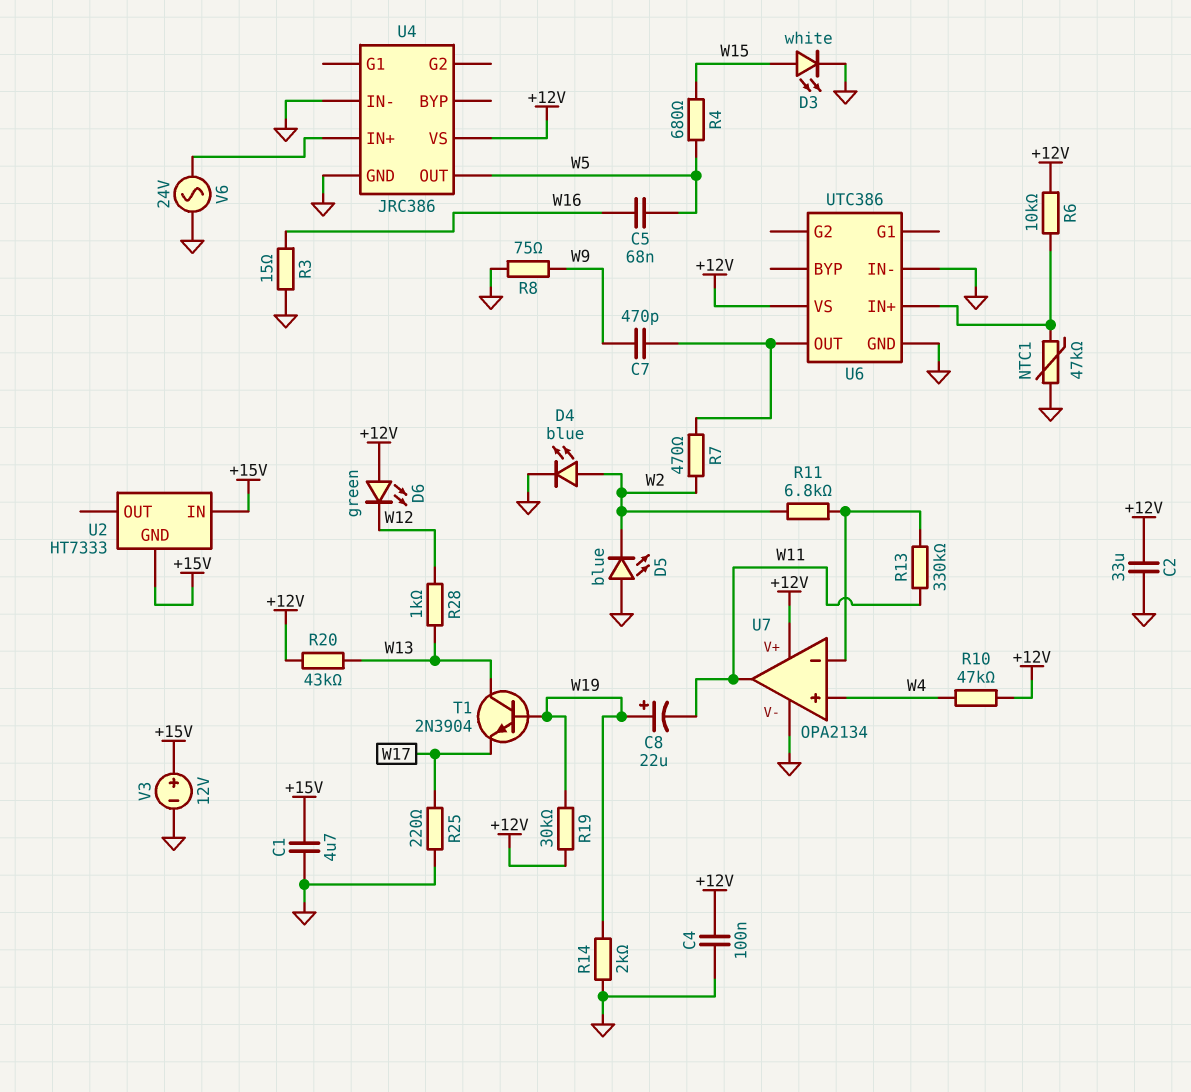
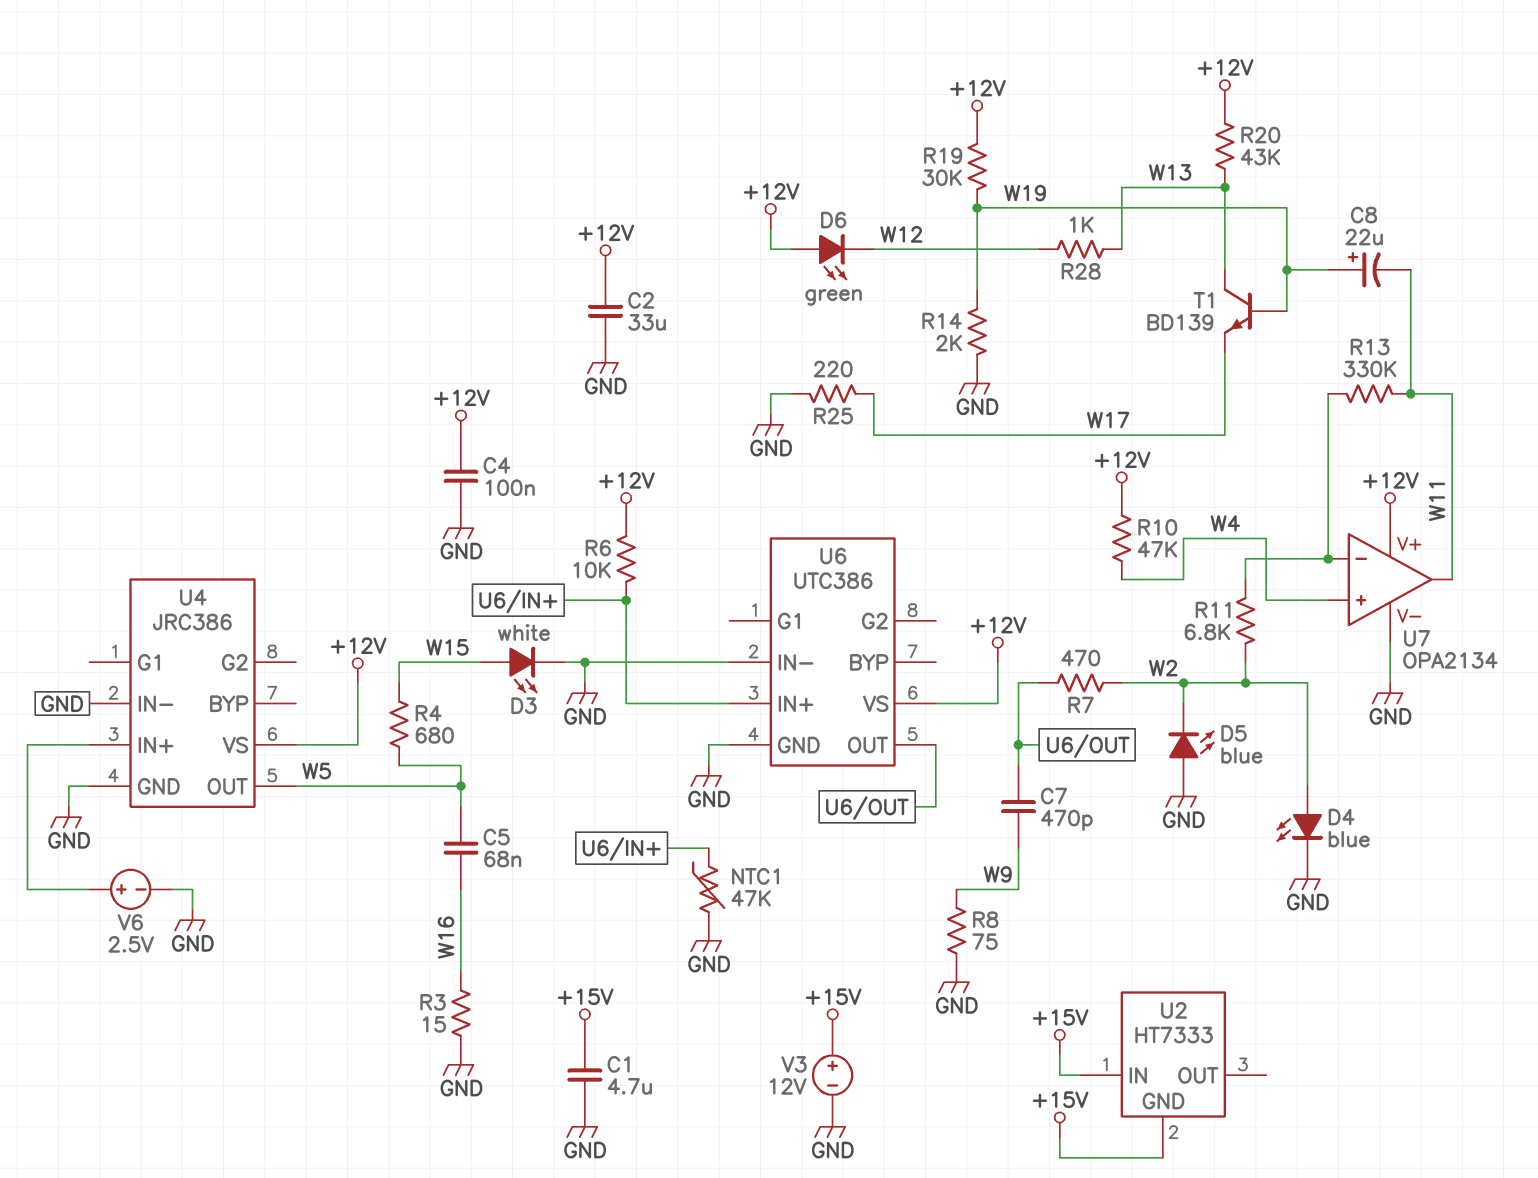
T1: NPN 2N3904 (B W19, C W13, E W17) -> NPN BD139 (B W19, C W13, E W17)
V6: AC 24V (GND, U4/IN+) -> 2.5V (plus U4/IN+, minus GND)

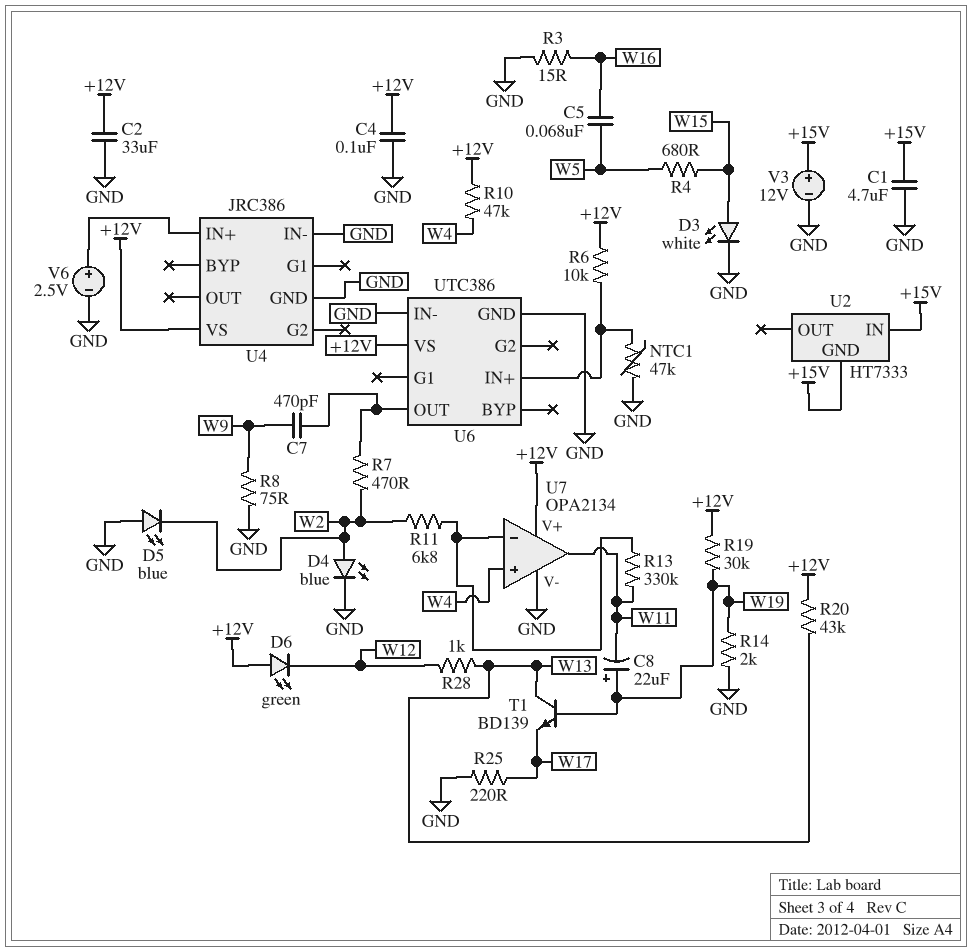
U4 pin OUT: W5 -> none

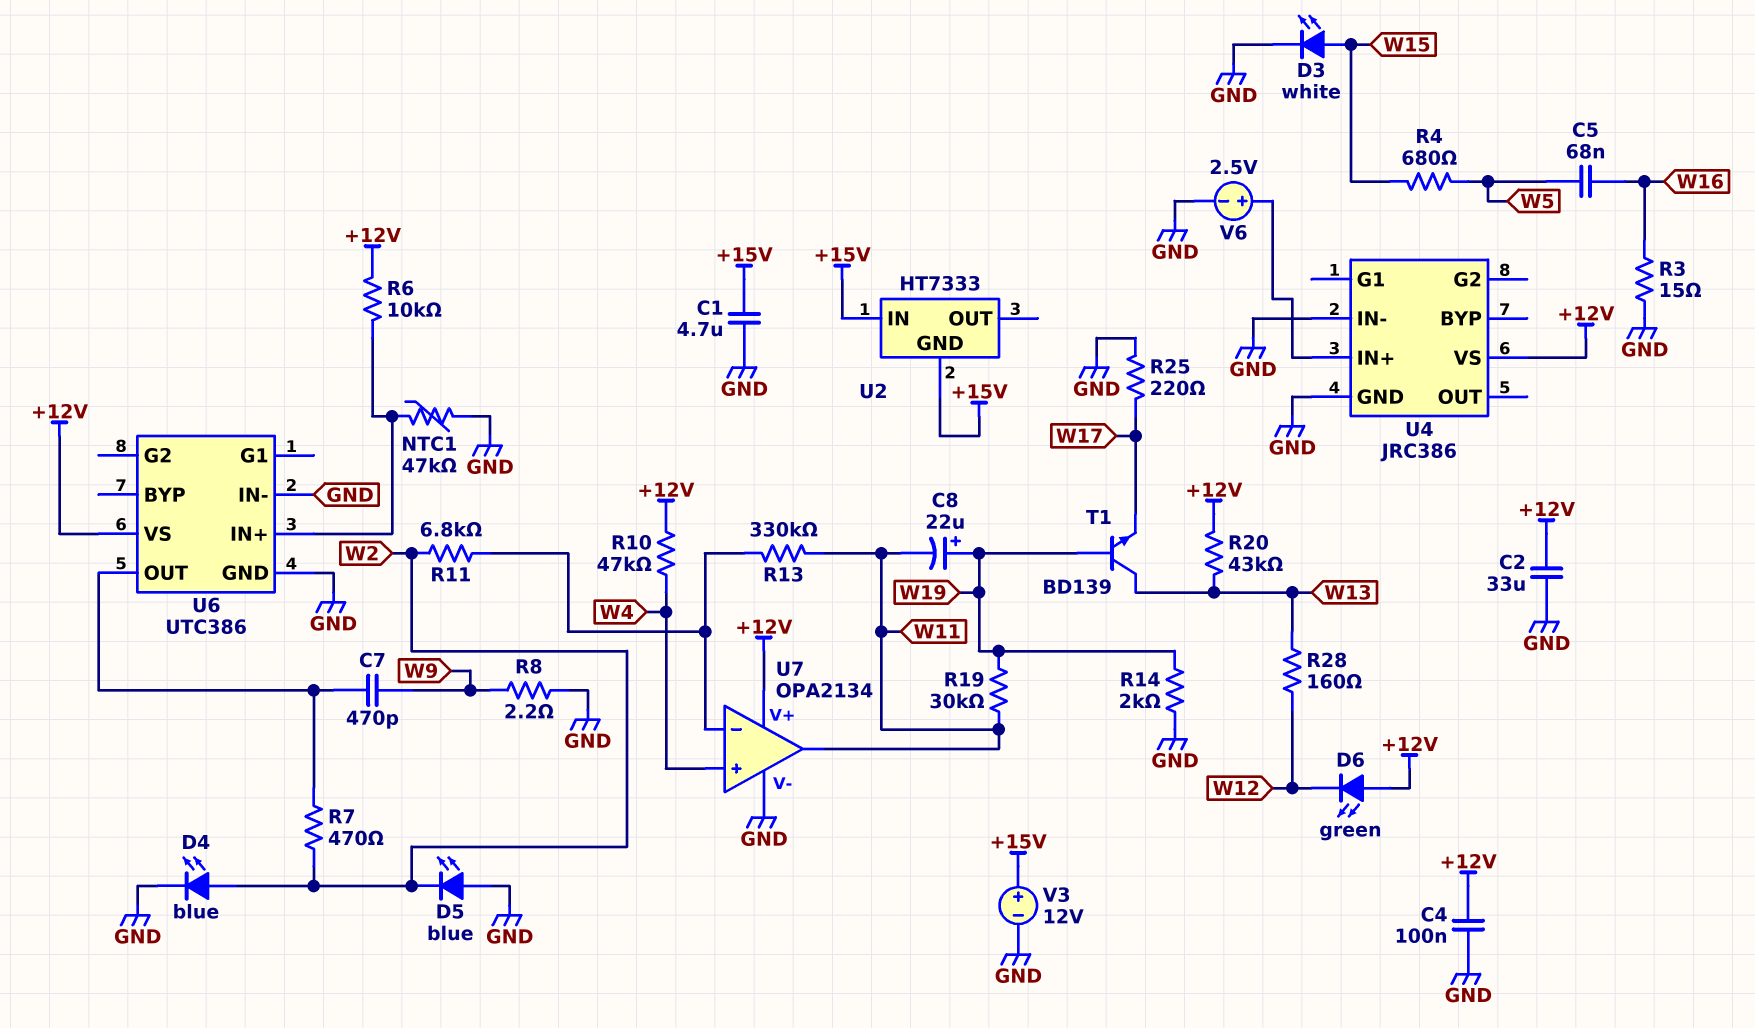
R8: 75 (GND, W9) -> 2.2 (GND, W9)
R19: 30k (+12V, W19) -> 30k (W11, W19)
R28: 1k (W12, W13) -> 160 (W12, W13)

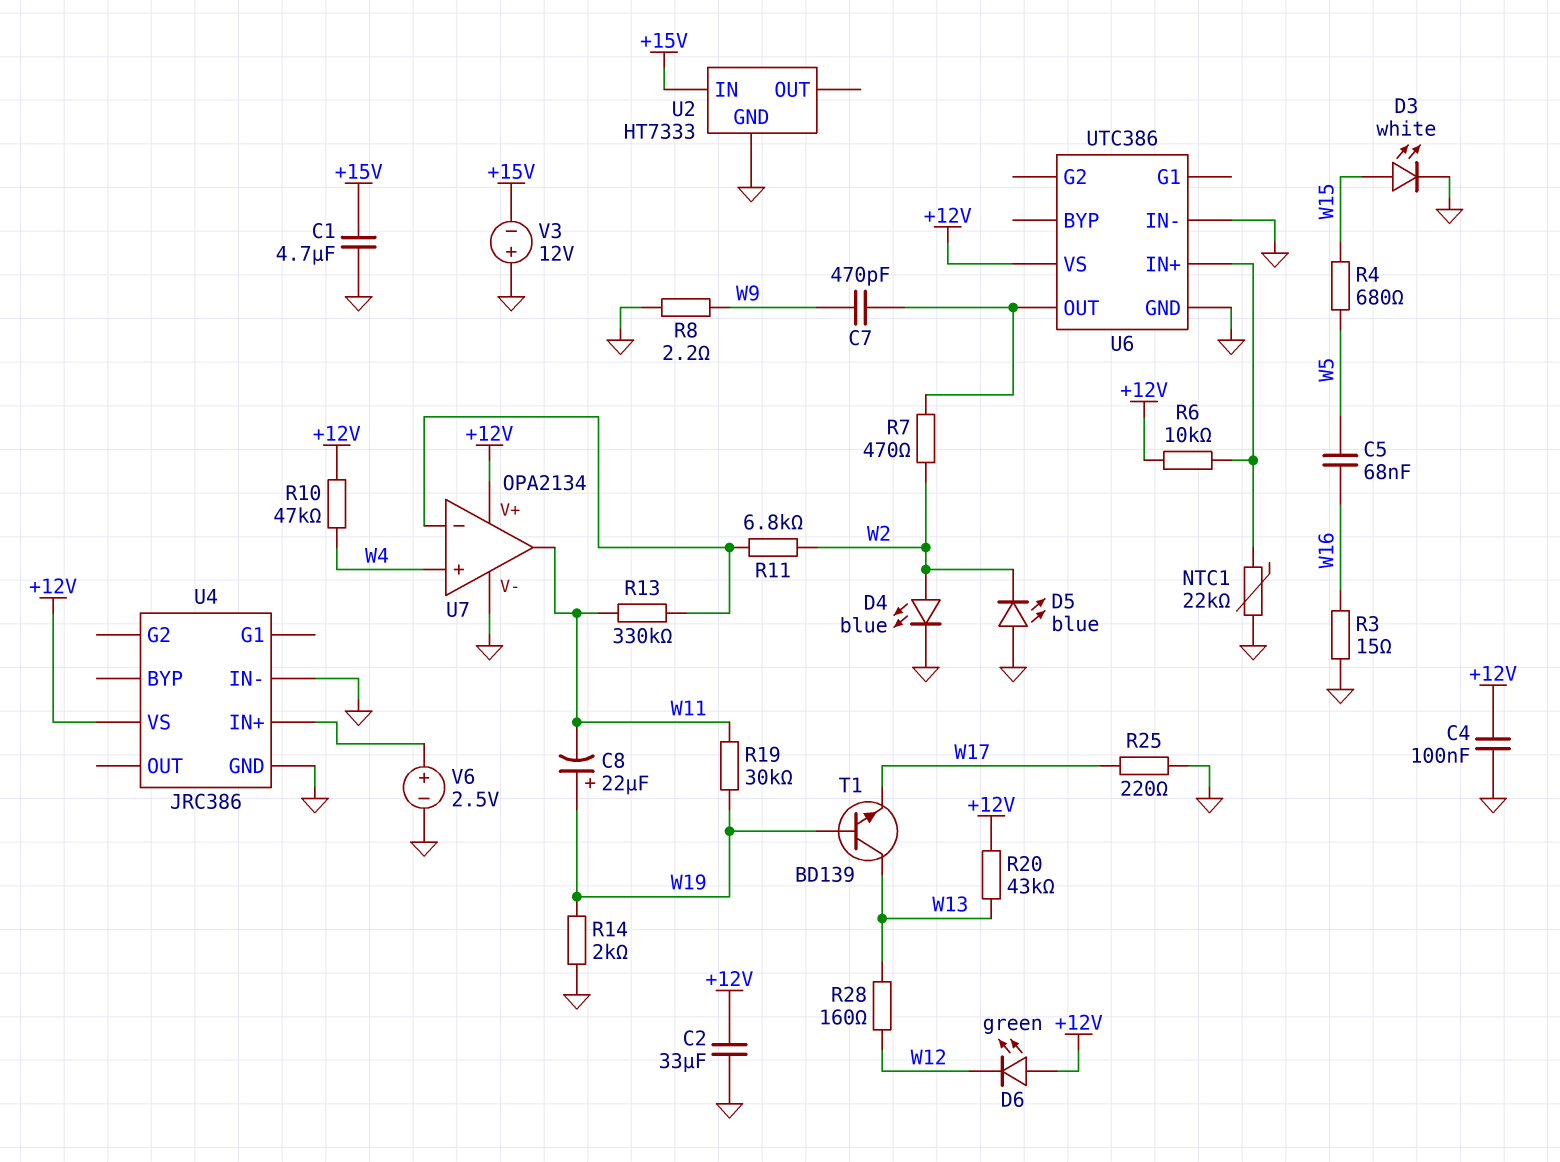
NTC1: 47k (GND, U6/IN+) -> 22k (GND, U6/IN+)
U2 pin GND: +15V -> GND
V3: 12V (plus +15V, minus GND) -> 12V (plus GND, minus +15V)

